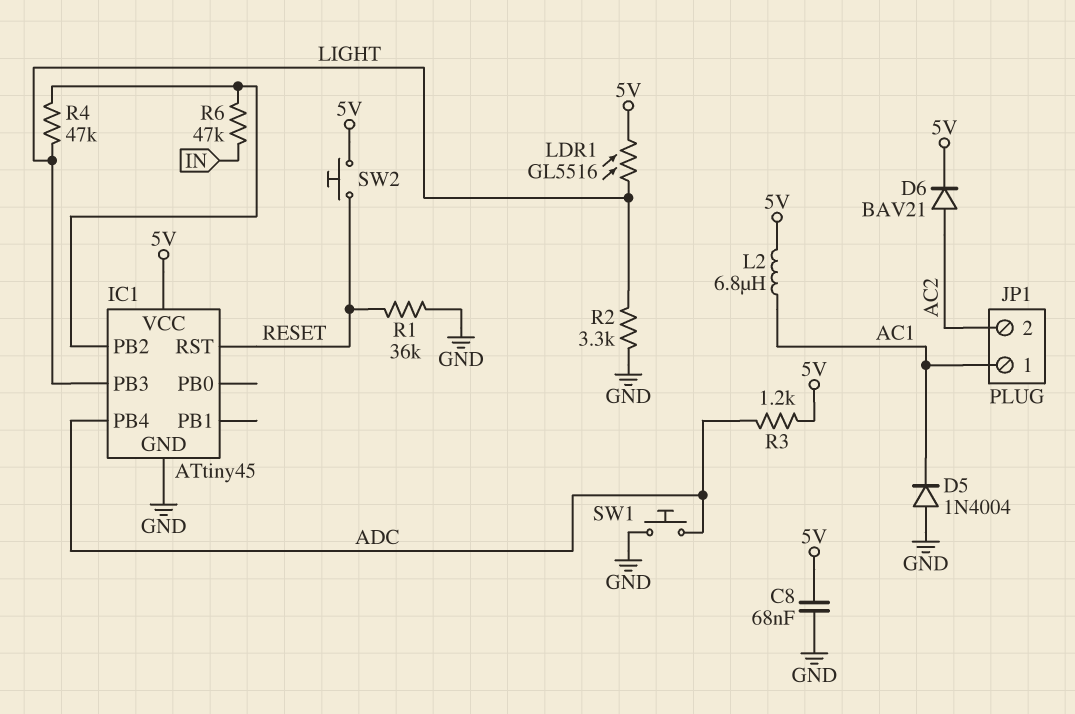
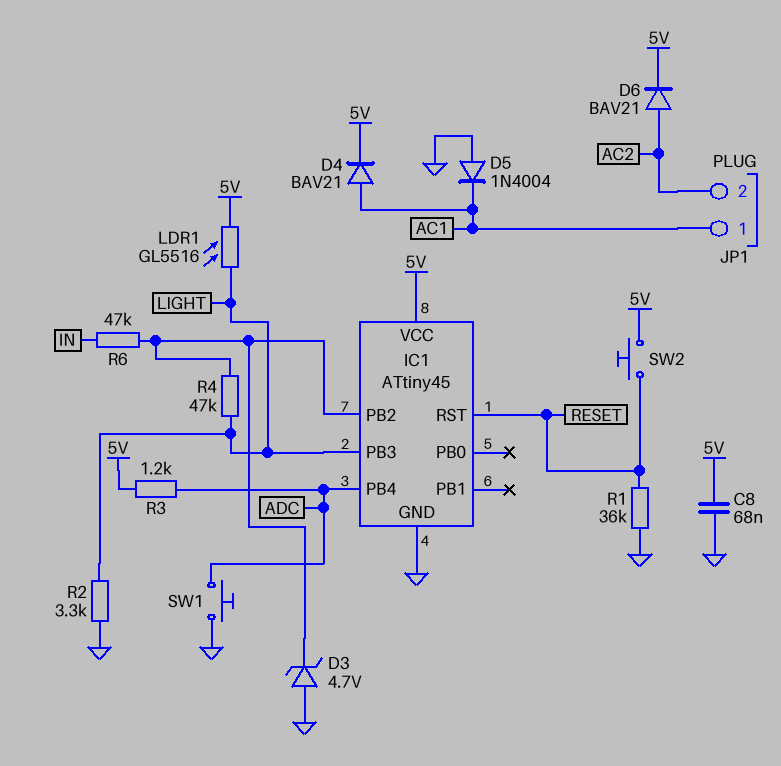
D3: none -> zener 4.7V (A GND, K IC1/PB2)
D4: none -> diode BAV21 (A AC1, K 5V)
L2: 6.8uH (5V, AC1) -> none

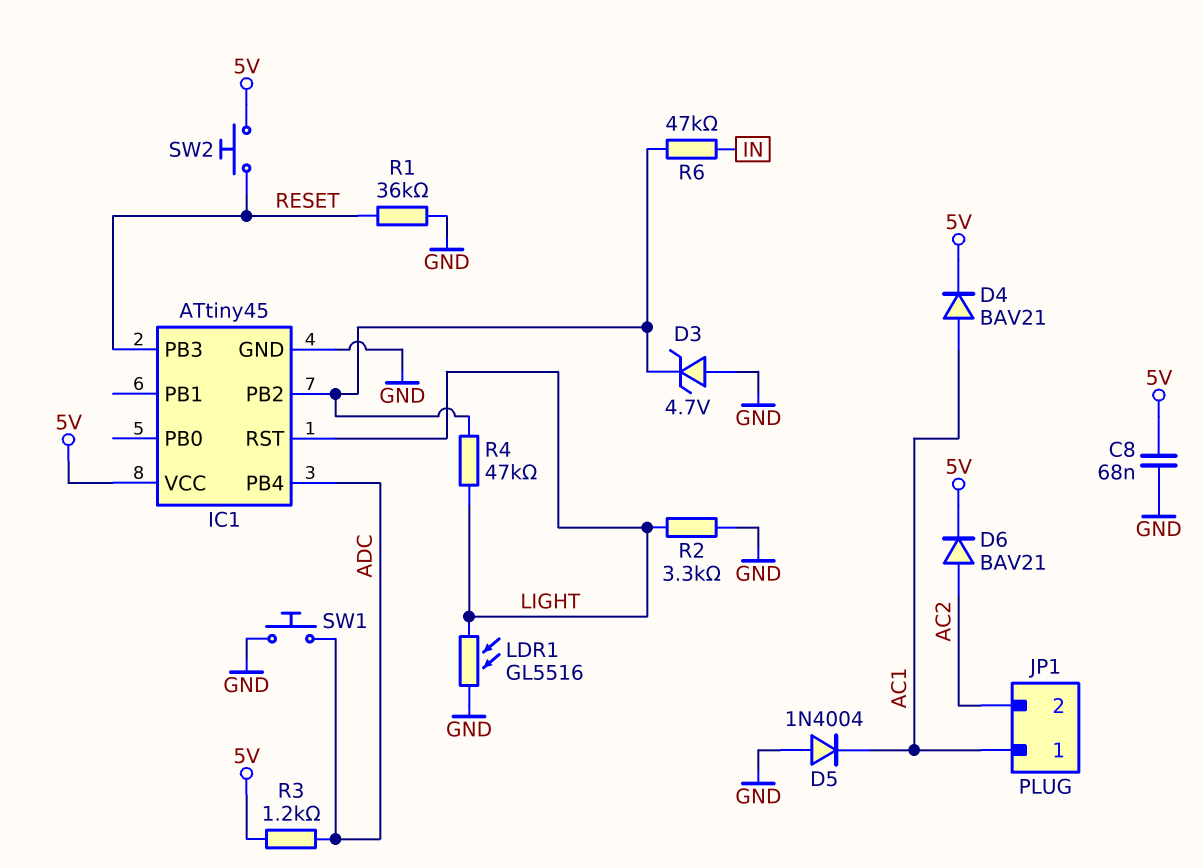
IC1 pin PB3: LIGHT -> RESET
IC1 pin RST: RESET -> LIGHT
LDR1: GL5516 (5V, LIGHT) -> GL5516 (GND, LIGHT)

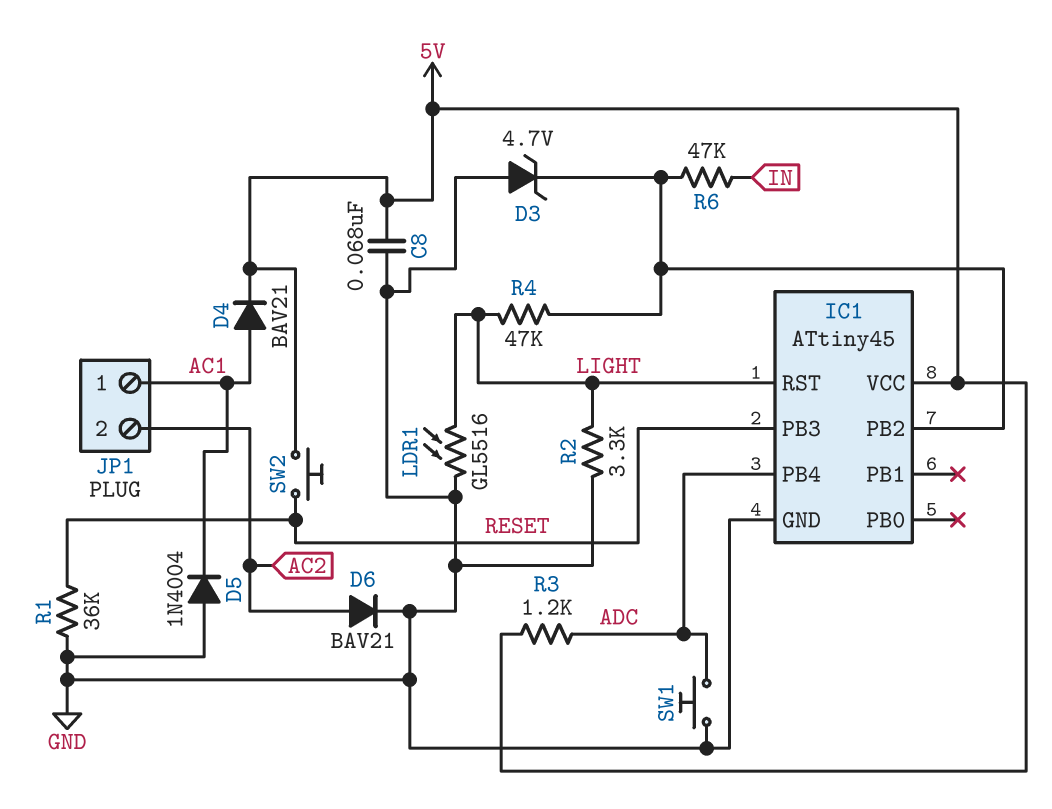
D6: diode BAV21 (A AC2, K 5V) -> diode BAV21 (A AC2, K GND)

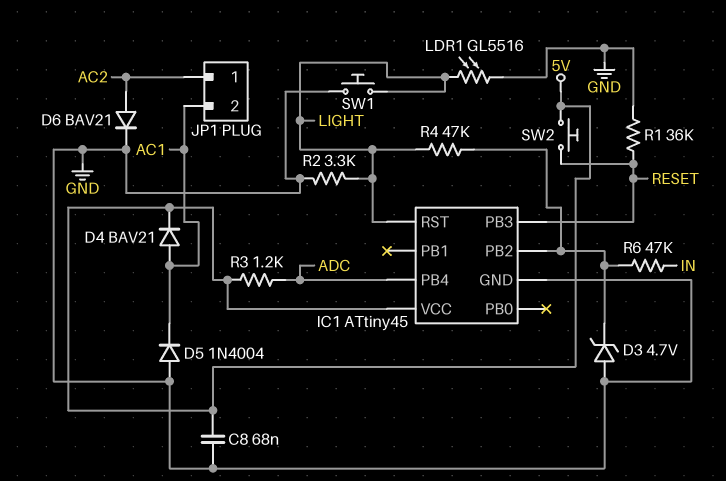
JP1 pin 1: AC1 -> AC2
JP1 pin 2: AC2 -> AC1
SW1: button (ADC, GND) -> button (GND, LIGHT)

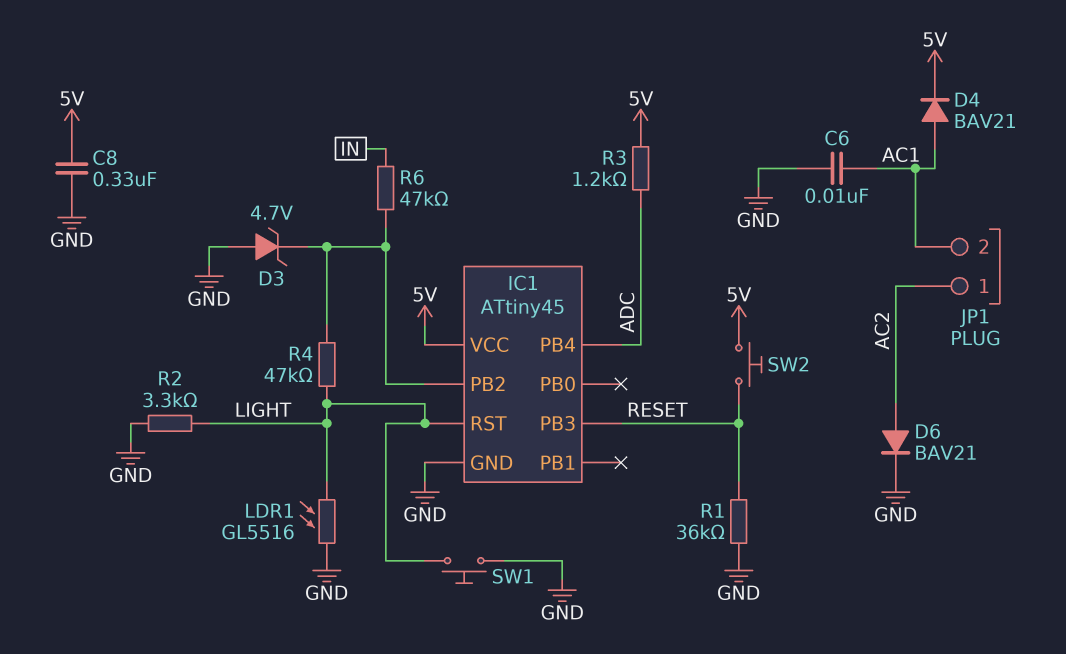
C6: none -> 10nF (AC1, GND)
C8: 68nF (5V, GND) -> 330nF (5V, GND)
D5: diode 1N4004 (A GND, K AC1) -> none

